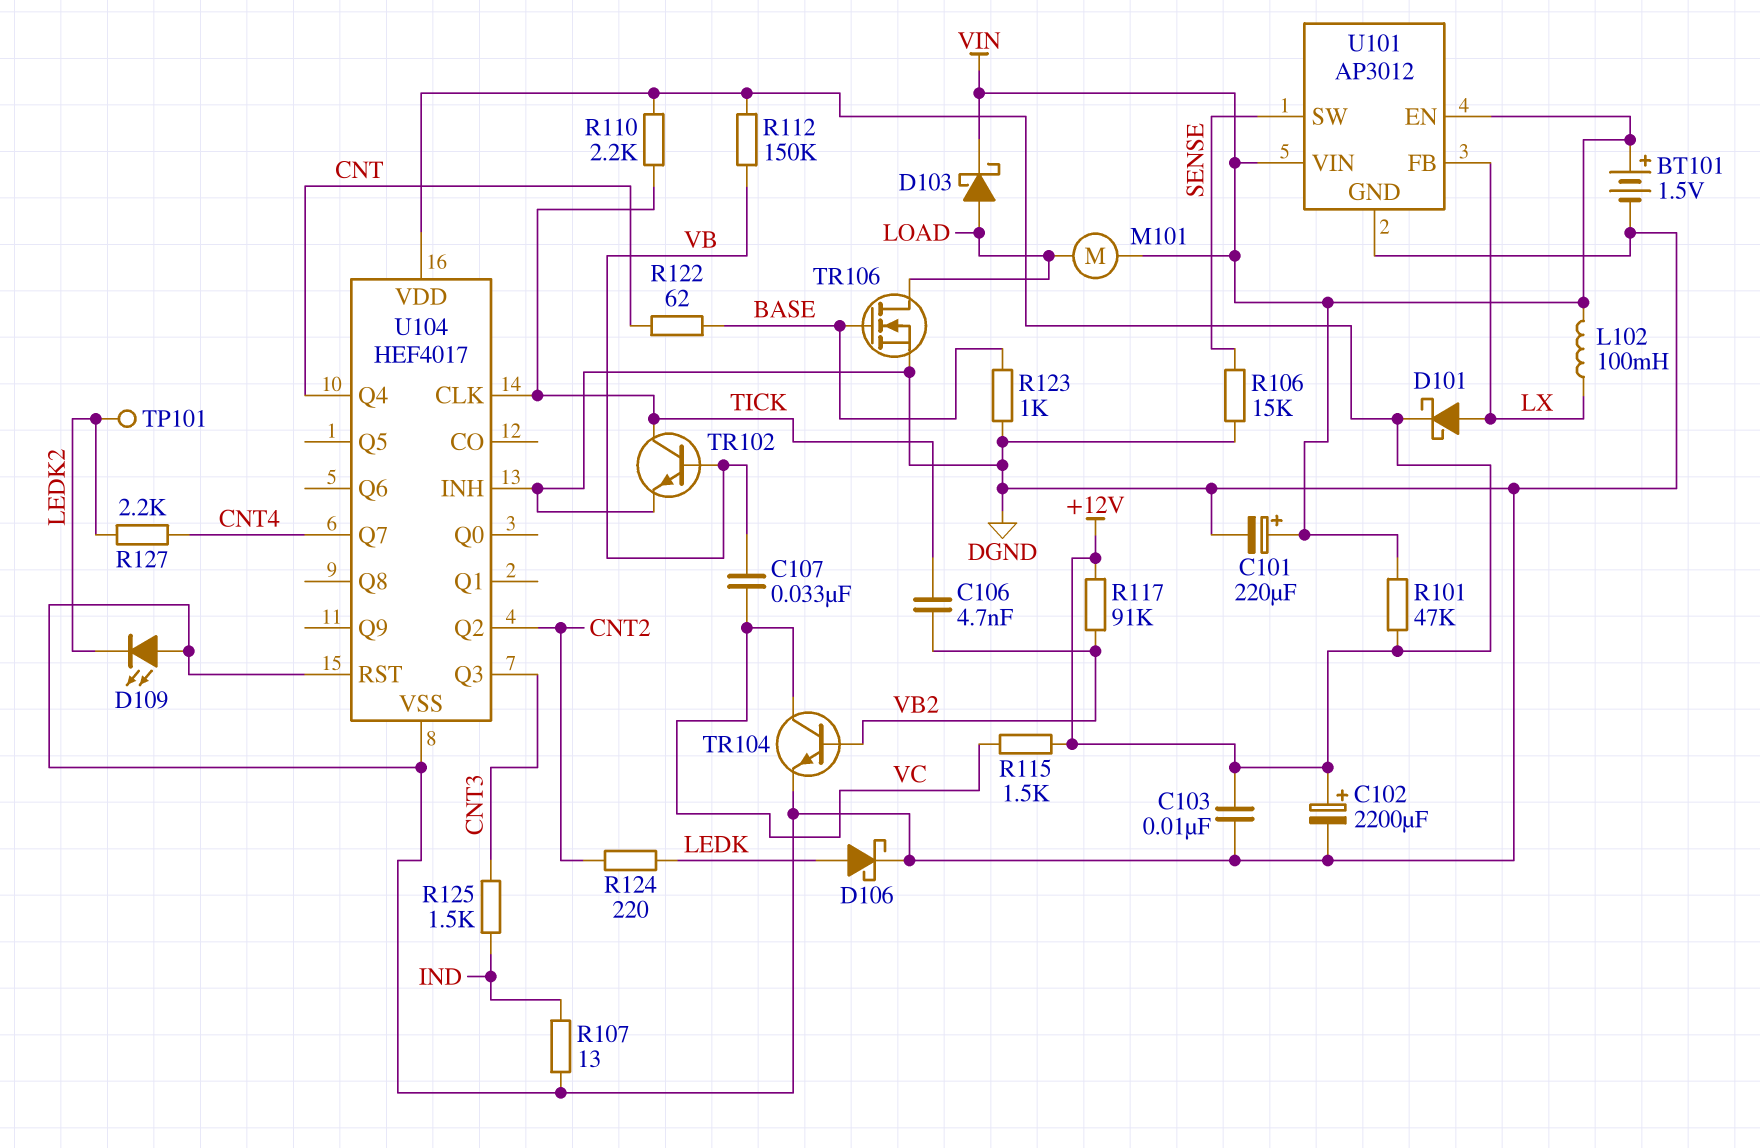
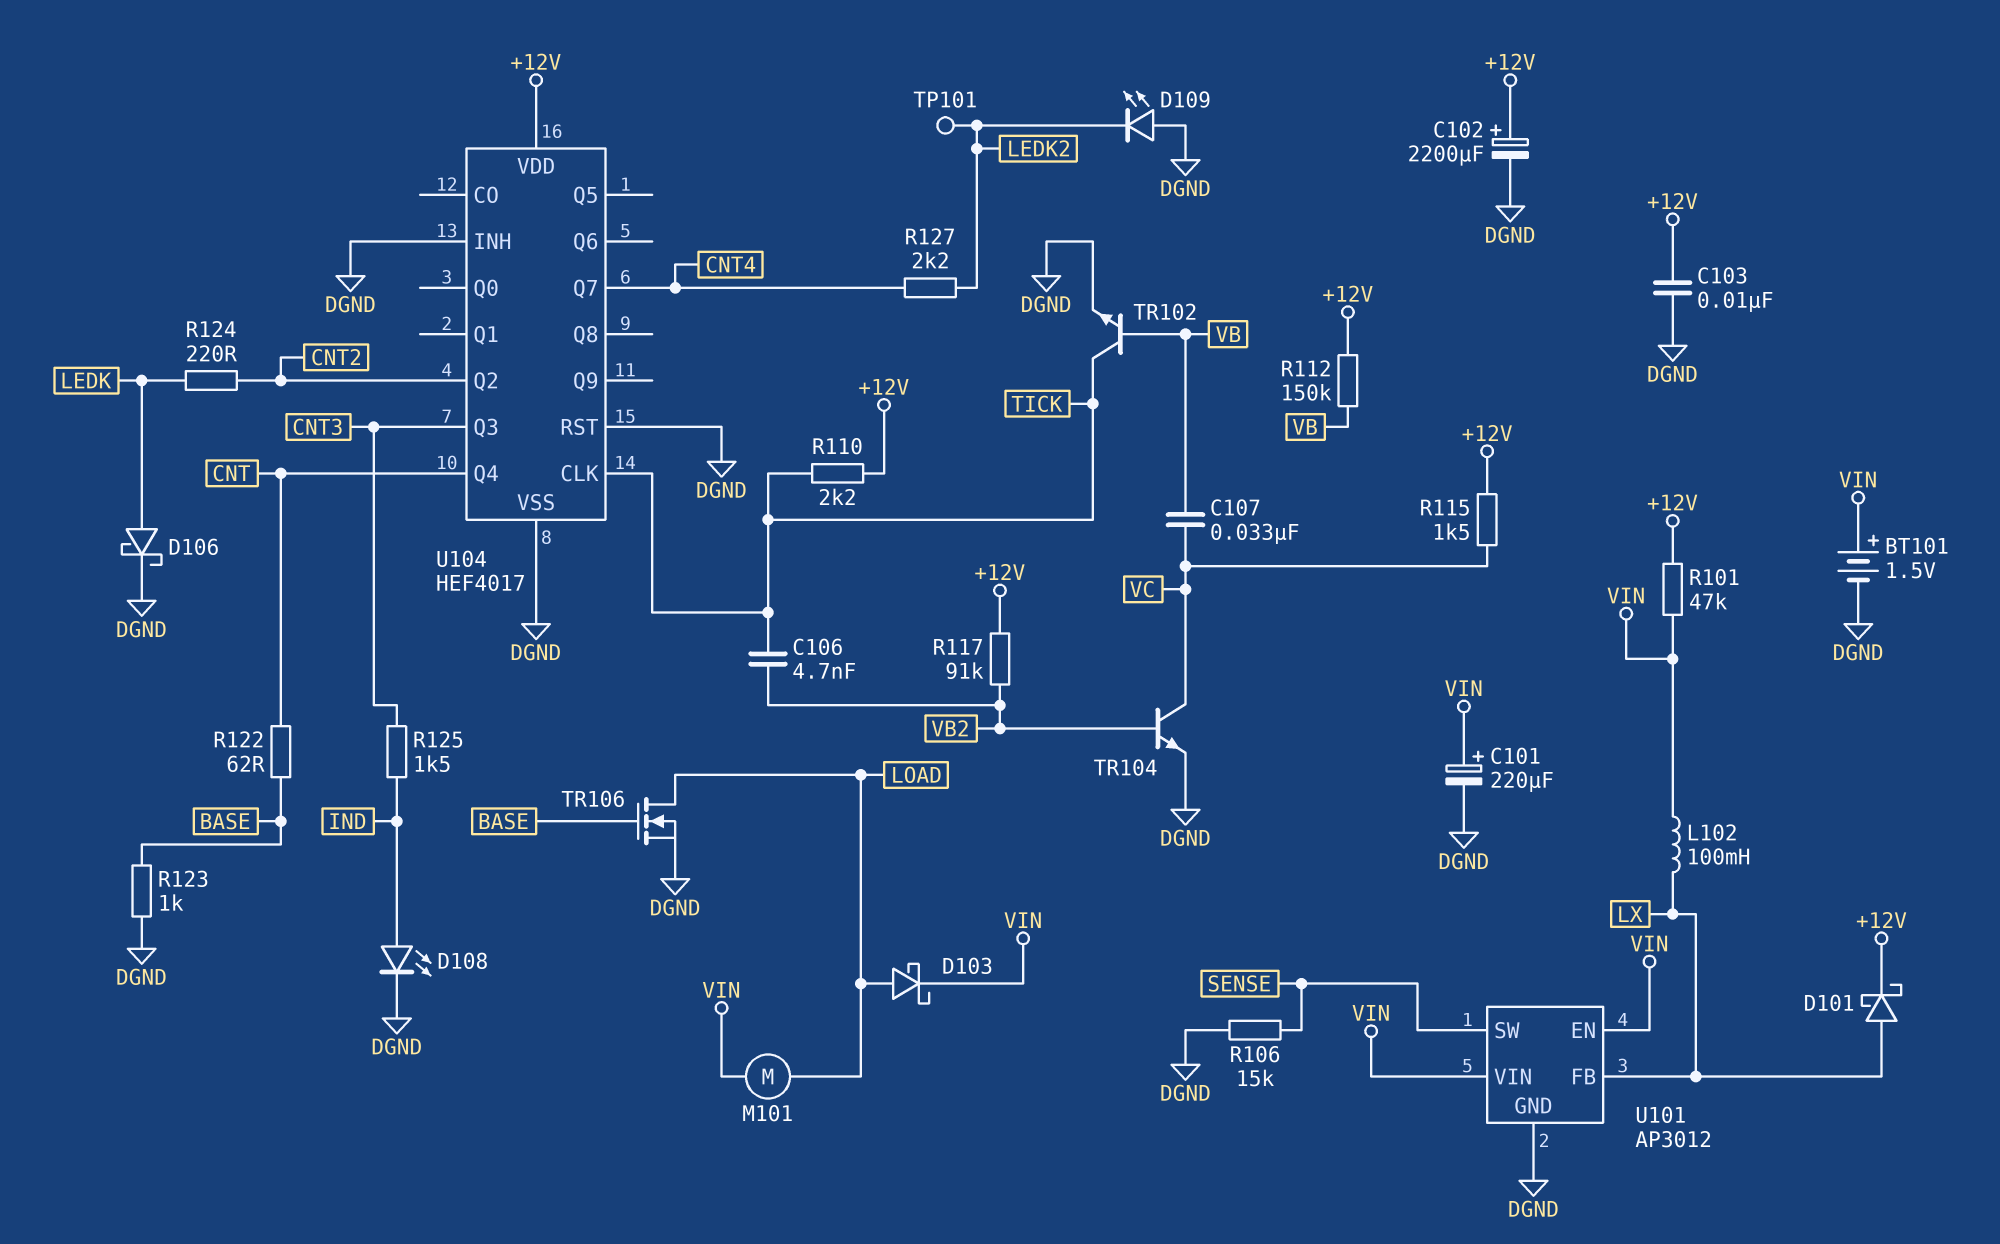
D108: none -> LED (A IND, K DGND)
R107: 13 (DGND, IND) -> none

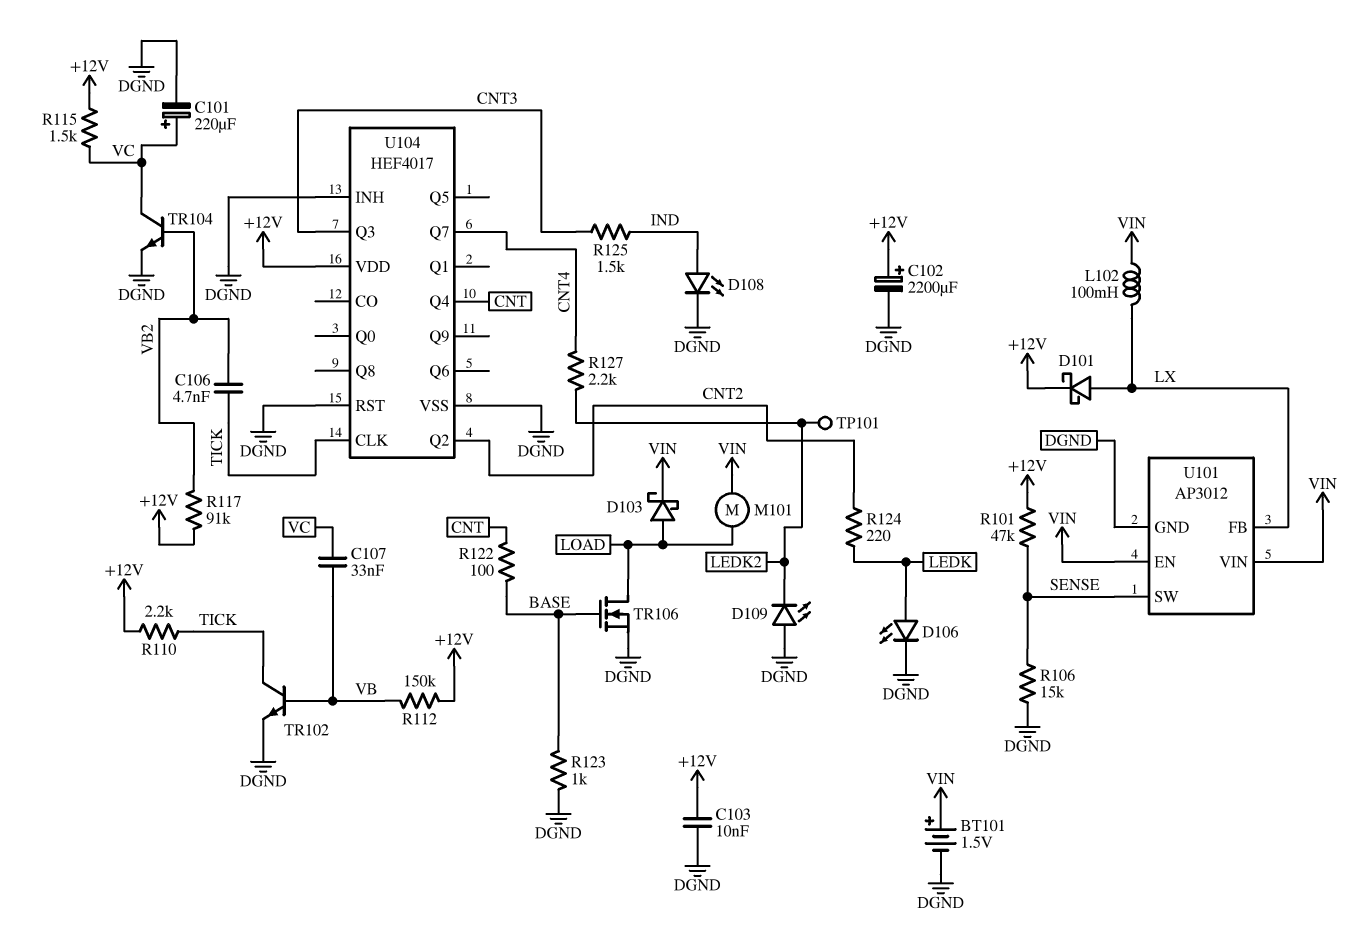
C101: 220uF (plus VIN, minus DGND) -> 220uF (plus VC, minus DGND)
D106: schottky (A LEDK, K DGND) -> LED (A LEDK, K DGND)
R101: 47k (+12V, VIN) -> 47k (+12V, SENSE)
R122: 62 (BASE, CNT) -> 100 (BASE, CNT)

